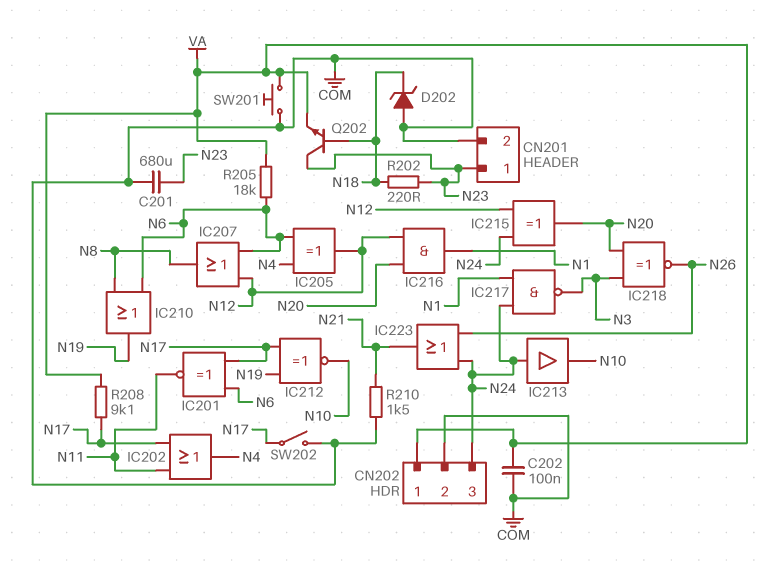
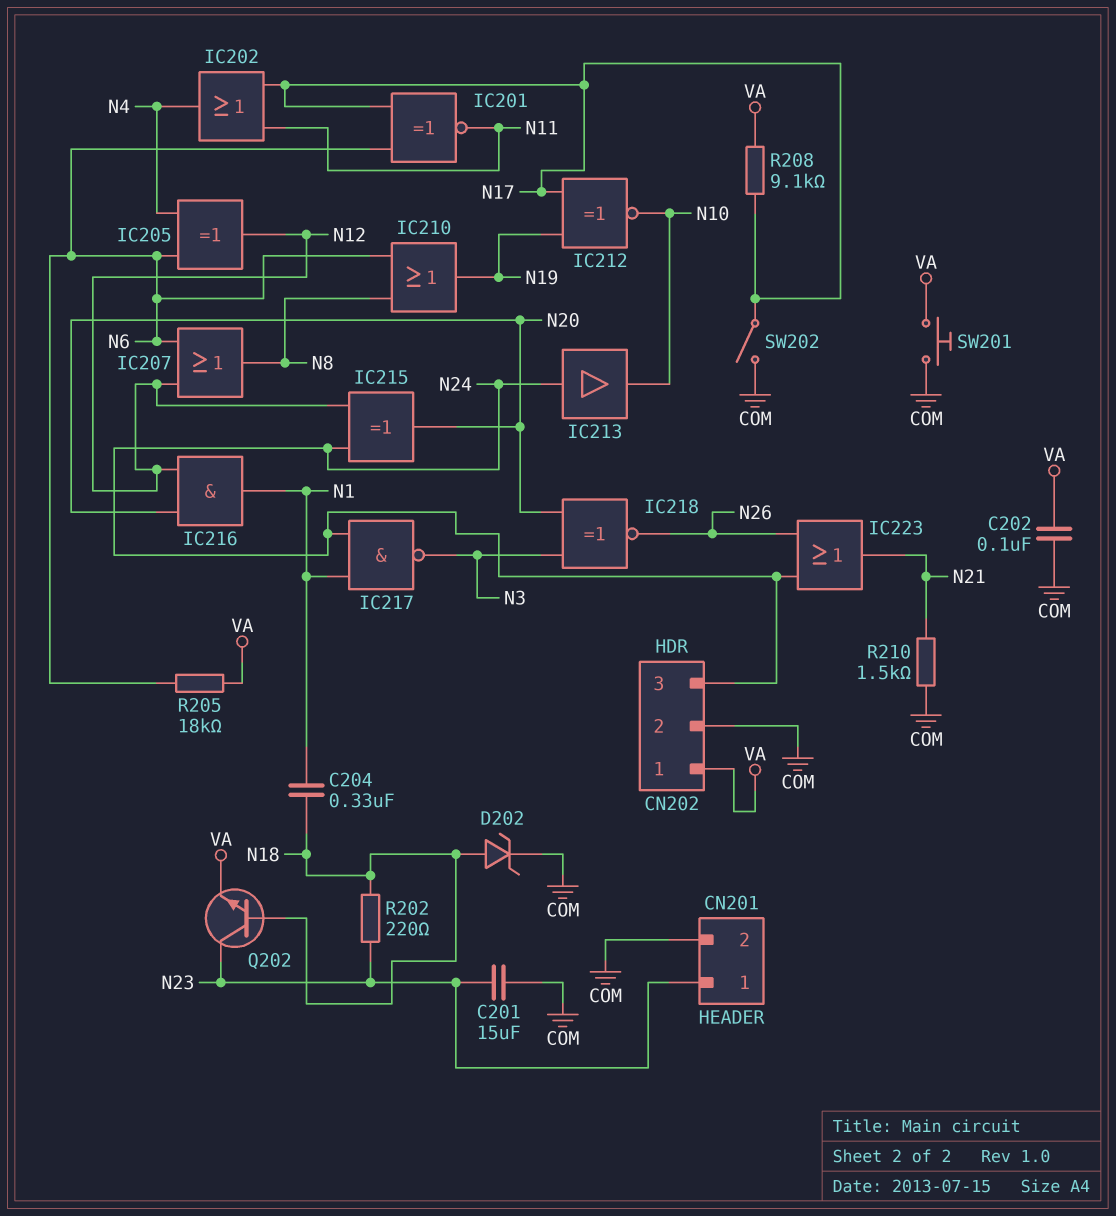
C201: 680uF (COM, N23) -> 15uF (COM, N23)
C204: none -> 330nF (N1, N18)
D202: zener (A COM, K N18) -> zener (A N18, K COM)

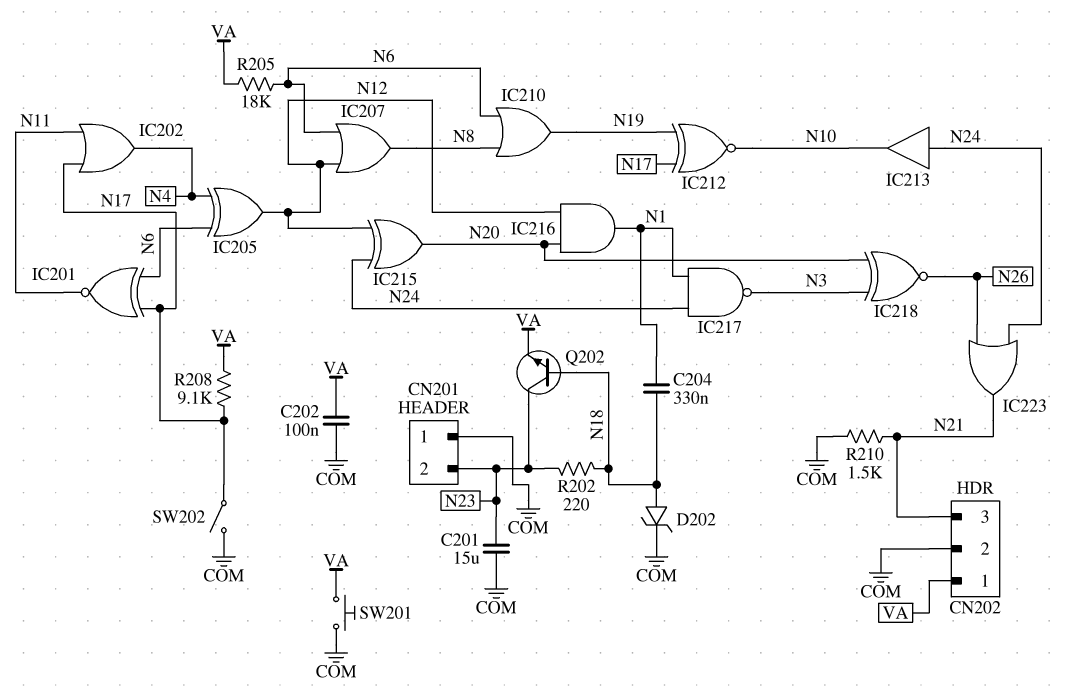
CN201 pin 1: N23 -> COM
CN201 pin 2: COM -> N23
CN202 pin 3: N24 -> N21

